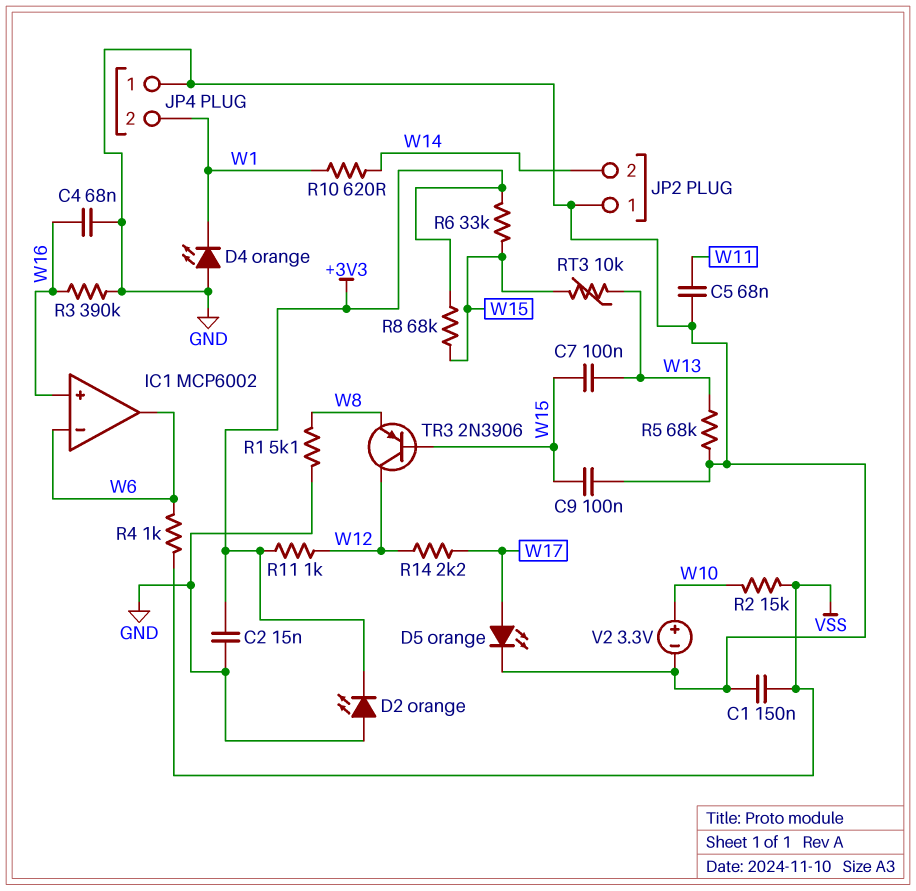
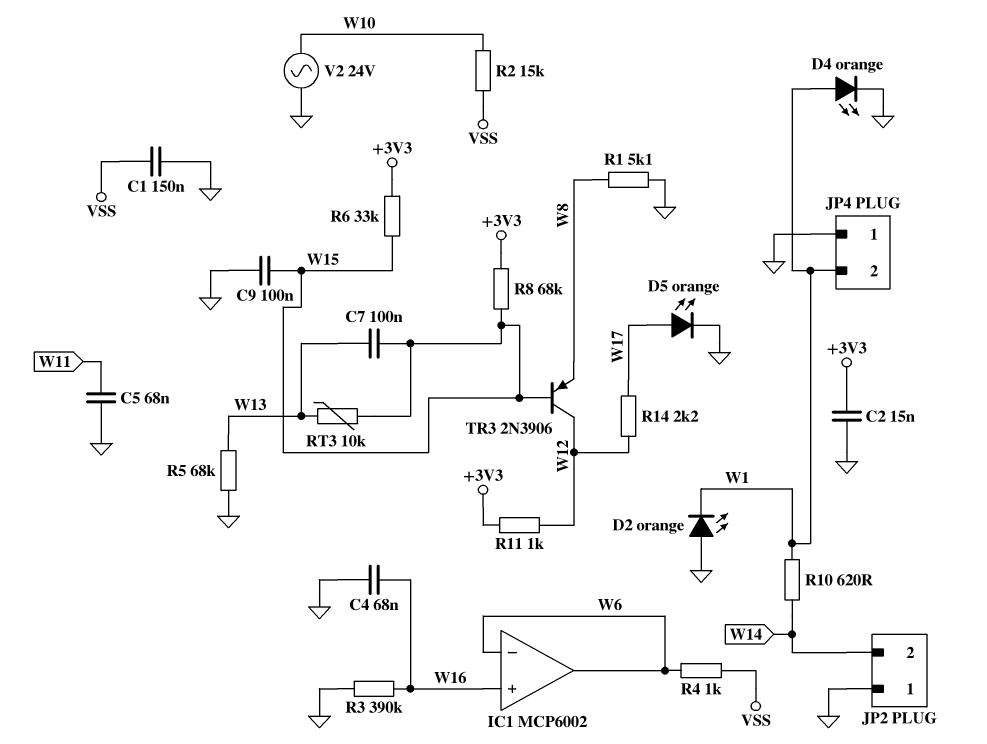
D2: LED orange (A GND, K +3V3) -> LED orange (A GND, K W1)
D4: LED orange (A GND, K W1) -> LED orange (A W1, K GND)
V2: 3.3V (plus W10, minus GND) -> AC 24V (GND, W10)

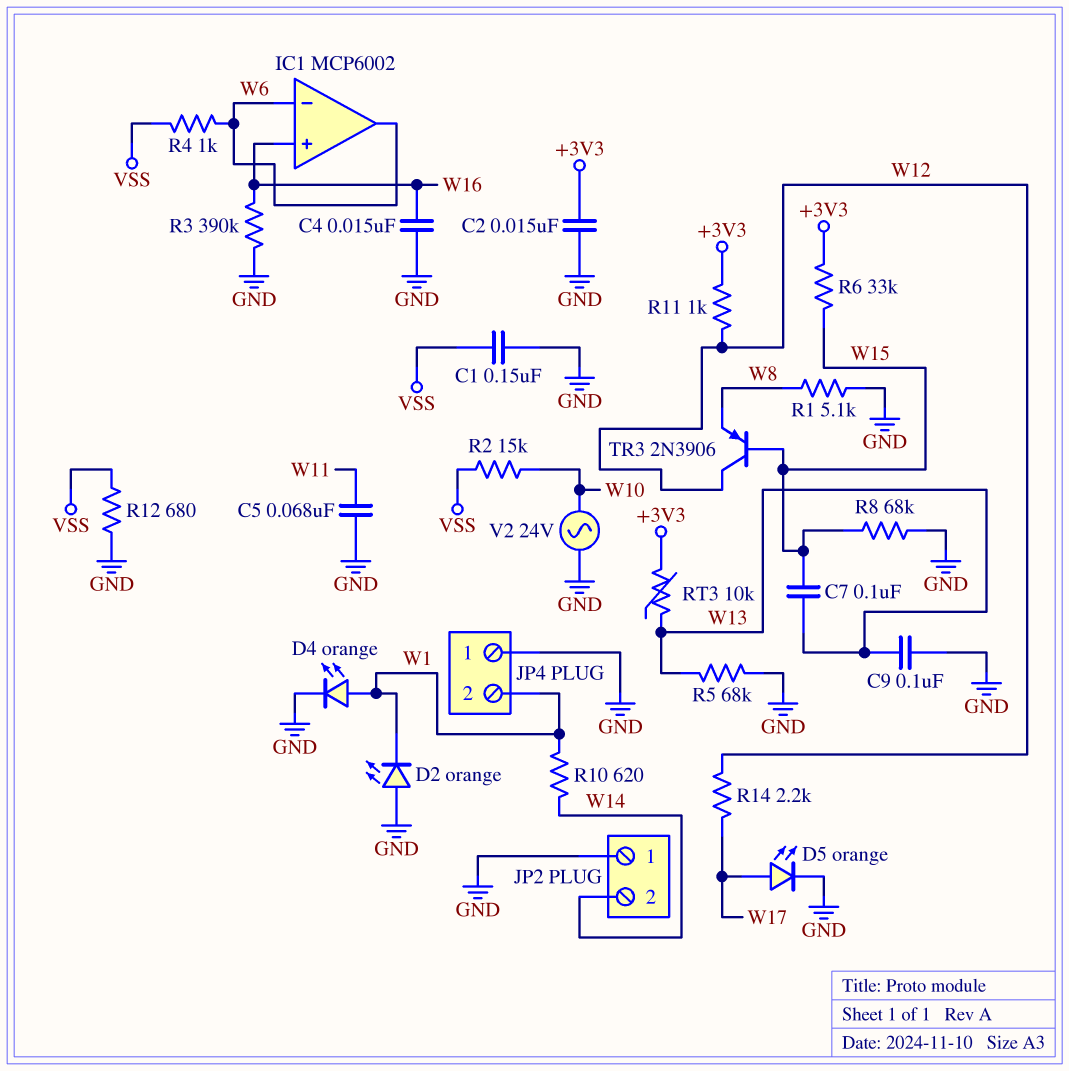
C4: 68nF (GND, W16) -> 15nF (GND, W16)
C9: 100nF (GND, W15) -> 100nF (GND, W13)
R8: 68k (+3V3, W15) -> 68k (GND, W15)
R12: none -> 680 (GND, VSS)
RT3: 10k (W13, W15) -> 10k (+3V3, W13)

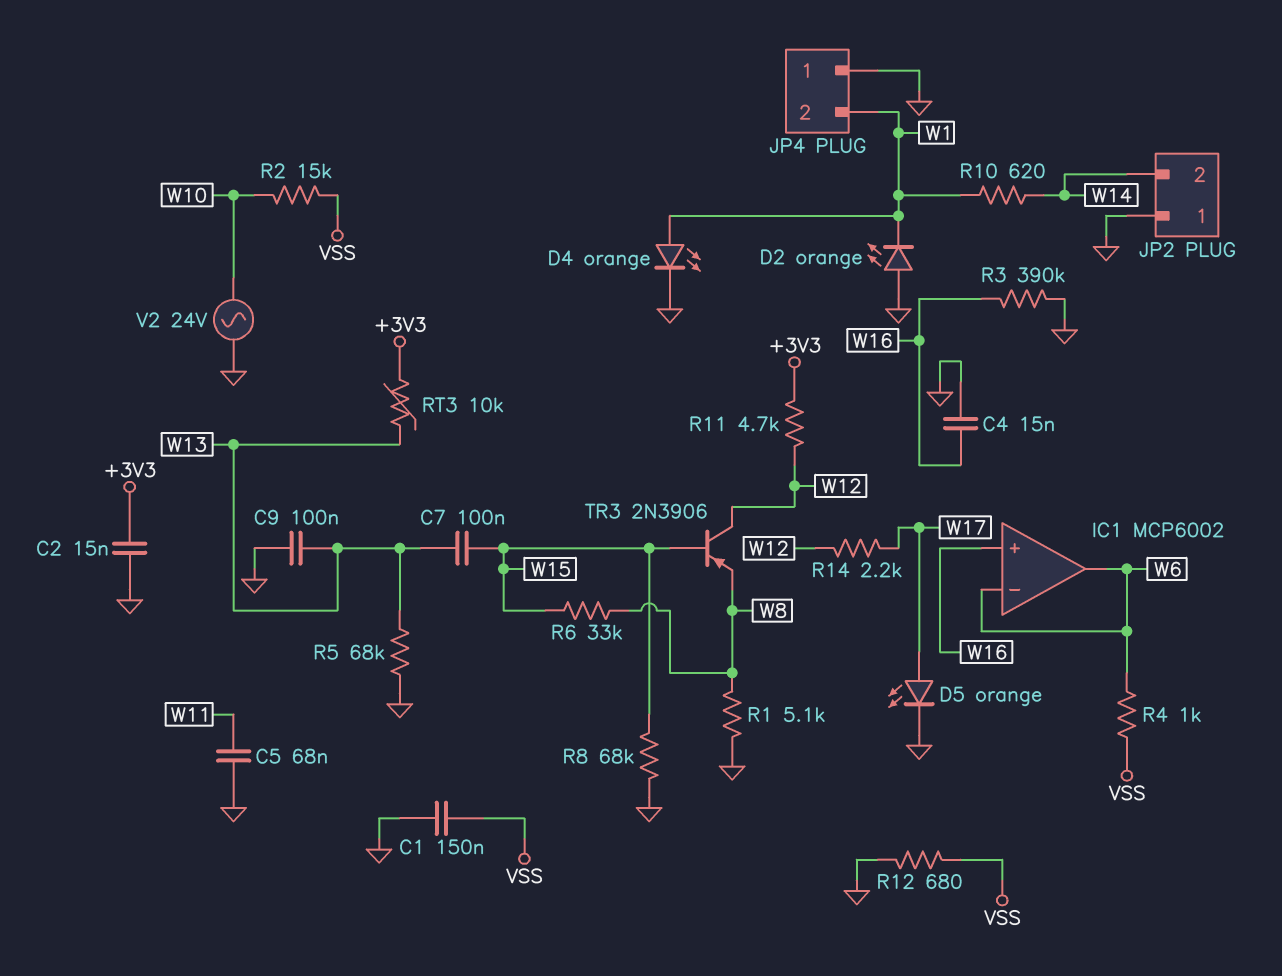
R6: 33k (+3V3, W15) -> 33k (W8, W15)
R11: 1k (+3V3, W12) -> 4.7k (+3V3, W12)

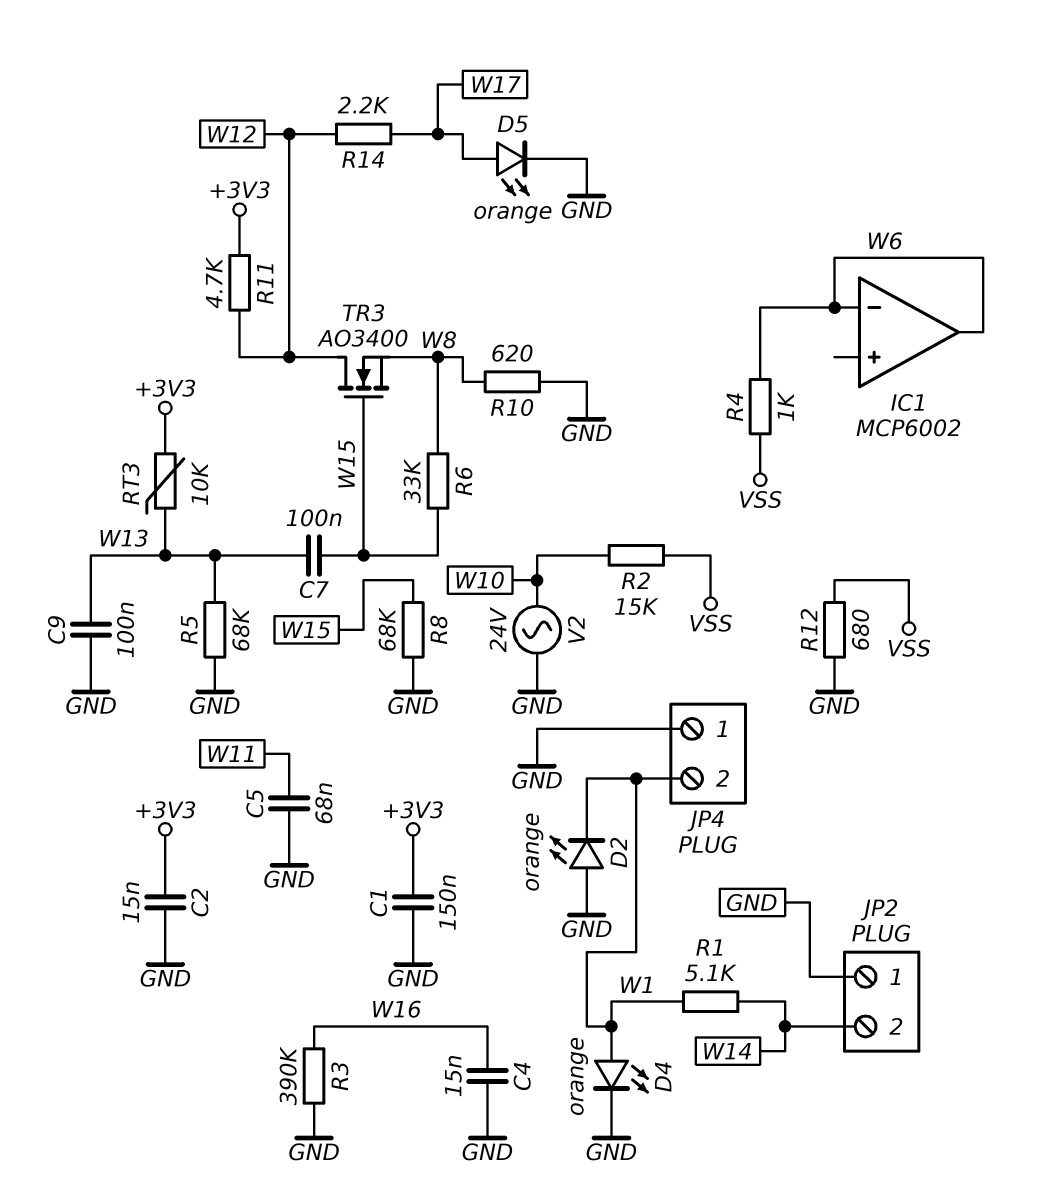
C1: 150nF (GND, VSS) -> 150nF (+3V3, GND)
IC1 pin in+: W16 -> none
R1: 5.1k (GND, W8) -> 5.1k (W1, W14)
R10: 620 (W1, W14) -> 620 (GND, W8)
TR3: PNP 2N3906 (B W15, C W12, E W8) -> NMOS AO3400 (G W15, D W12, S W8)

